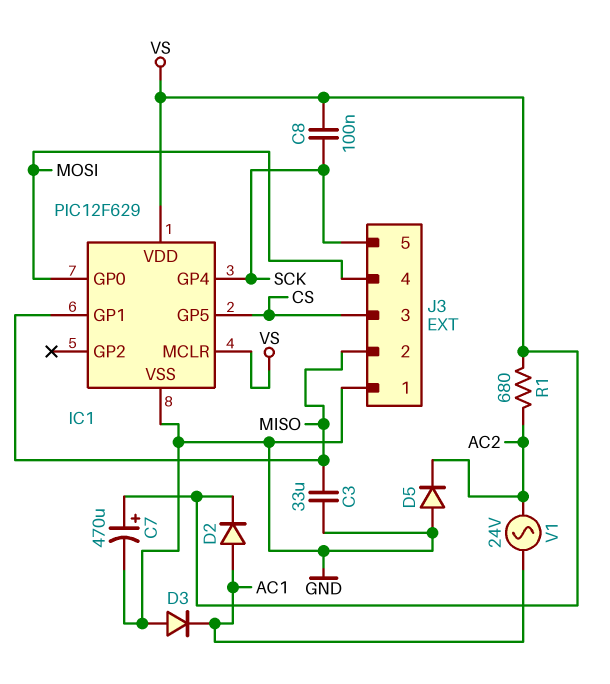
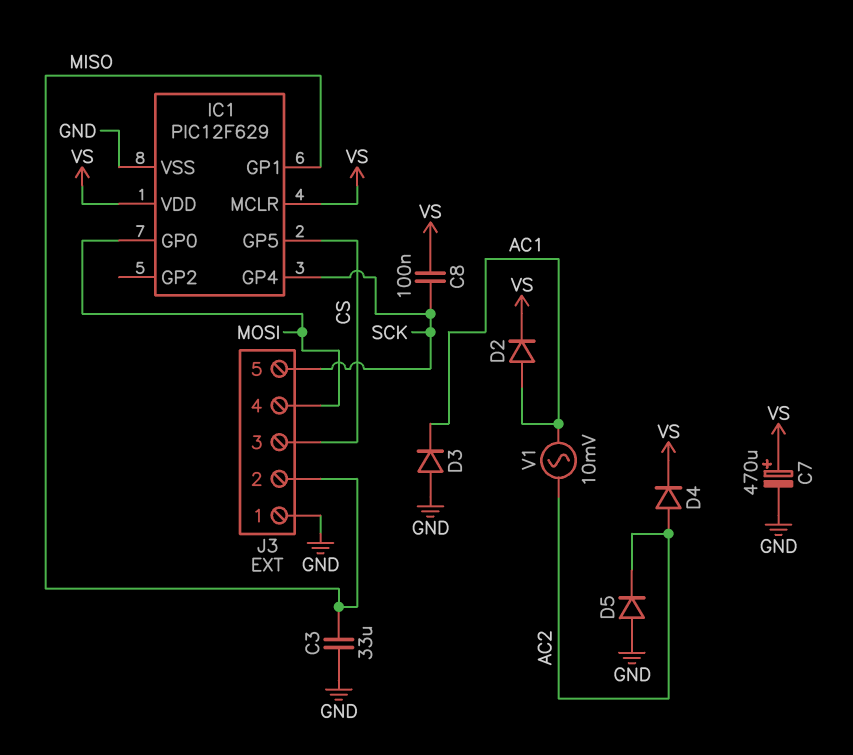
D4: none -> diode (A AC2, K VS)
R1: 680 (AC2, VS) -> none
V1: AC 24V (AC1, AC2) -> AC 10mV (AC1, AC2)

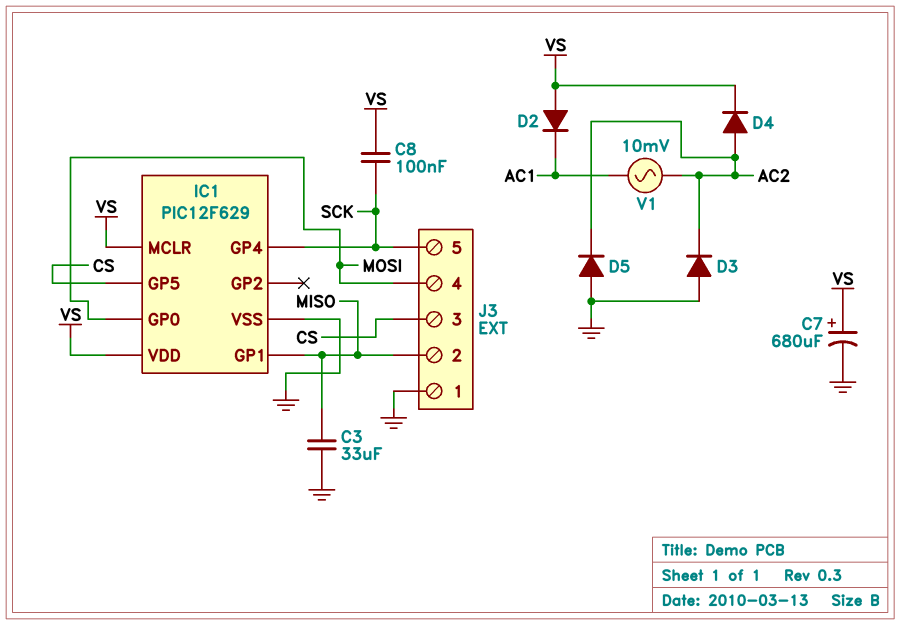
C7: 470uF (plus VS, minus GND) -> 680uF (plus VS, minus GND)
D2: diode (A AC1, K VS) -> diode (A VS, K AC1)
D3: diode (A GND, K AC1) -> diode (A GND, K AC2)

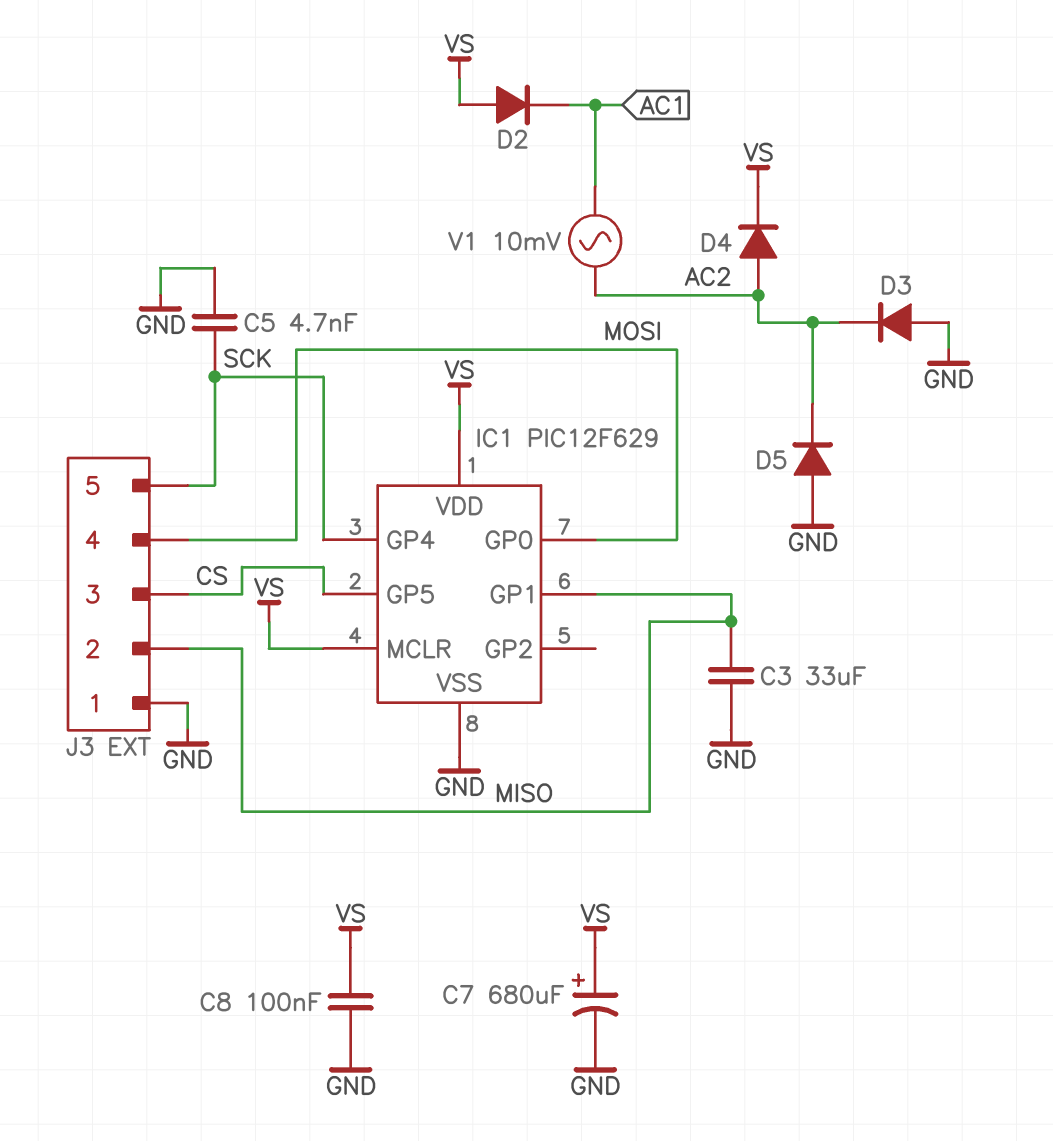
C5: none -> 4.7nF (GND, SCK)
C8: 100nF (SCK, VS) -> 100nF (GND, VS)

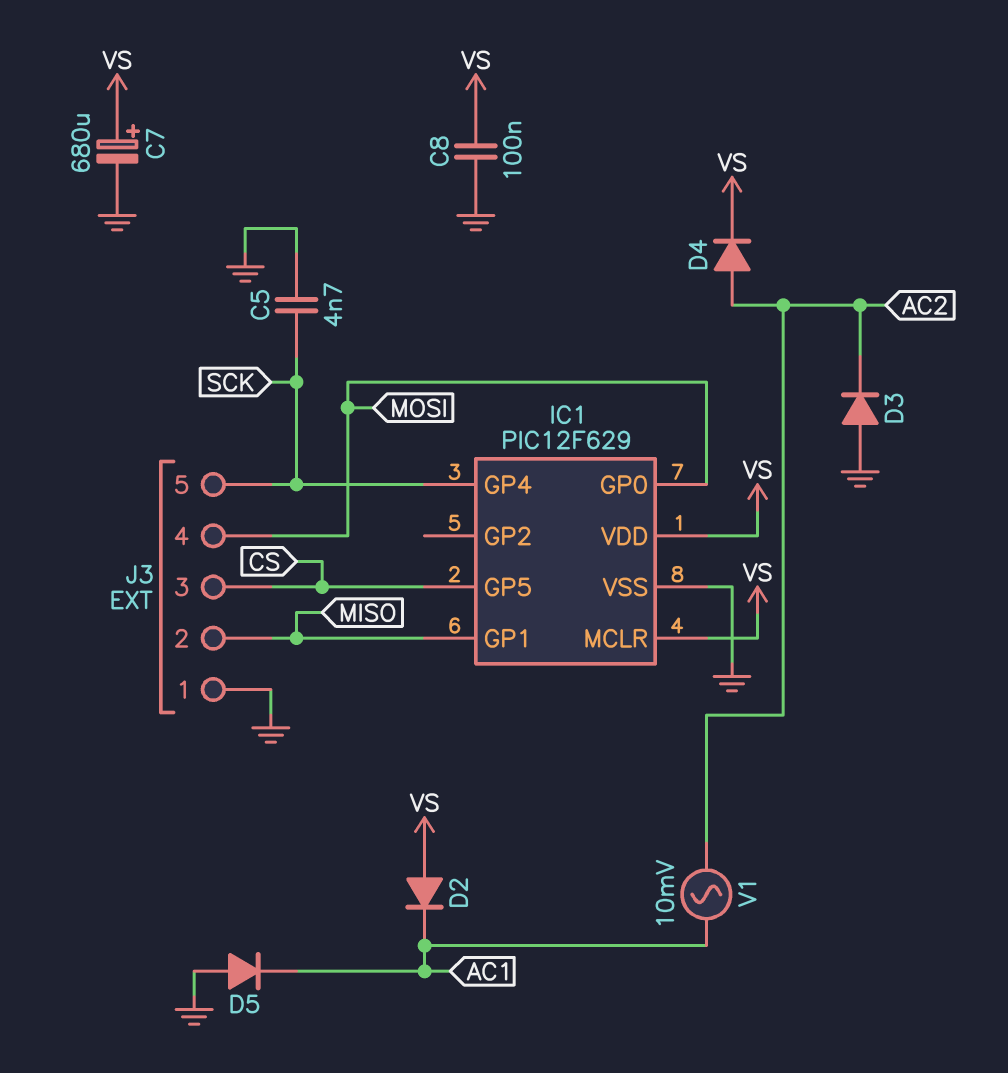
C3: 33uF (GND, MISO) -> none
D5: diode (A GND, K AC2) -> diode (A GND, K AC1)

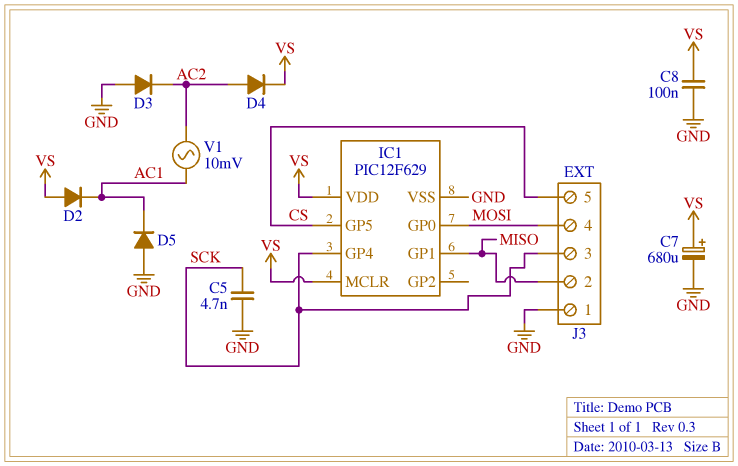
J3 pin 3: CS -> SCK
J3 pin 5: SCK -> CS

